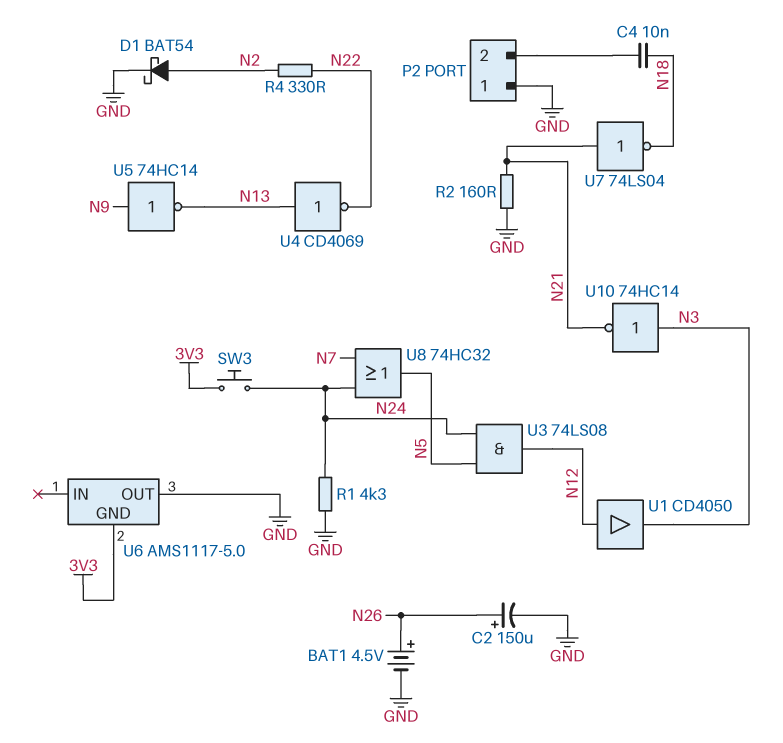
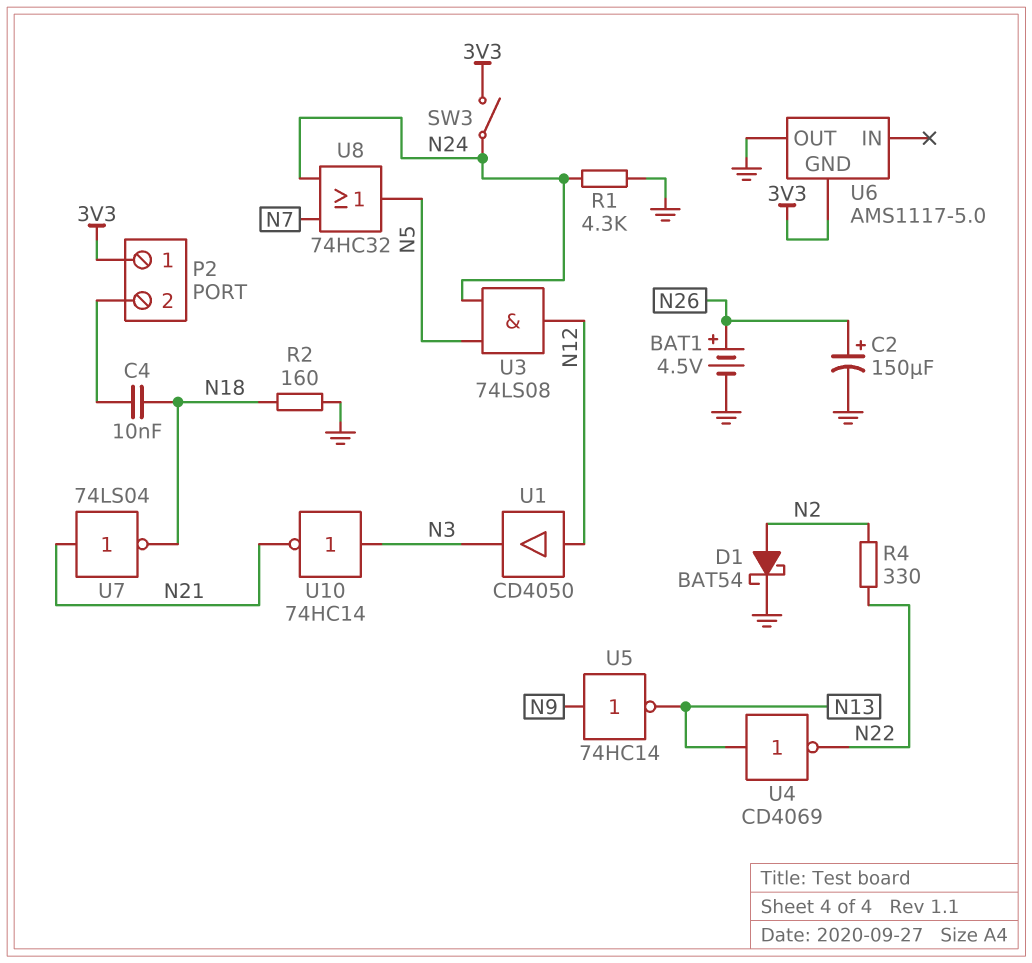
P2 pin 1: GND -> 3V3
R2: 160 (GND, N21) -> 160 (GND, N18)
SW3: button (3V3, N24) -> switch (3V3, N24)

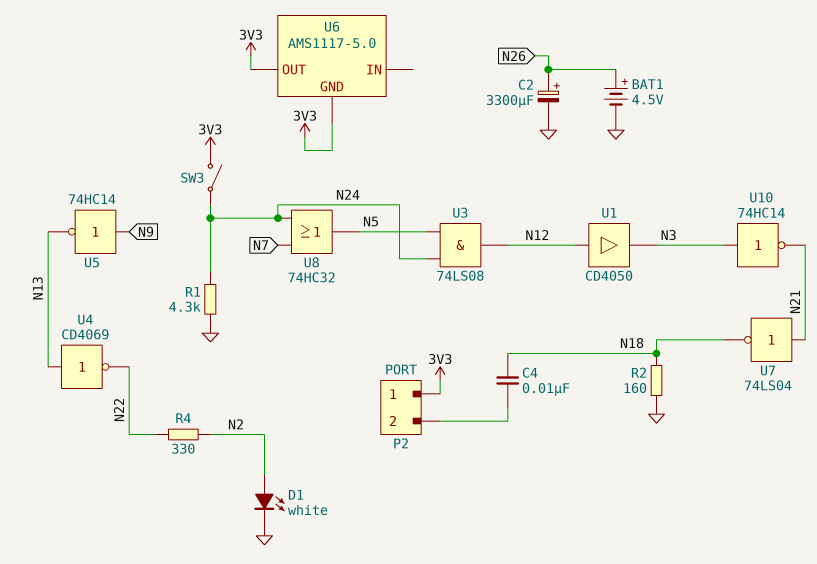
C2: 150uF (plus N26, minus GND) -> 3300uF (plus N26, minus GND)
D1: schottky BAT54 (A N2, K GND) -> LED white (A N2, K GND)
U6 pin OUT: GND -> 3V3

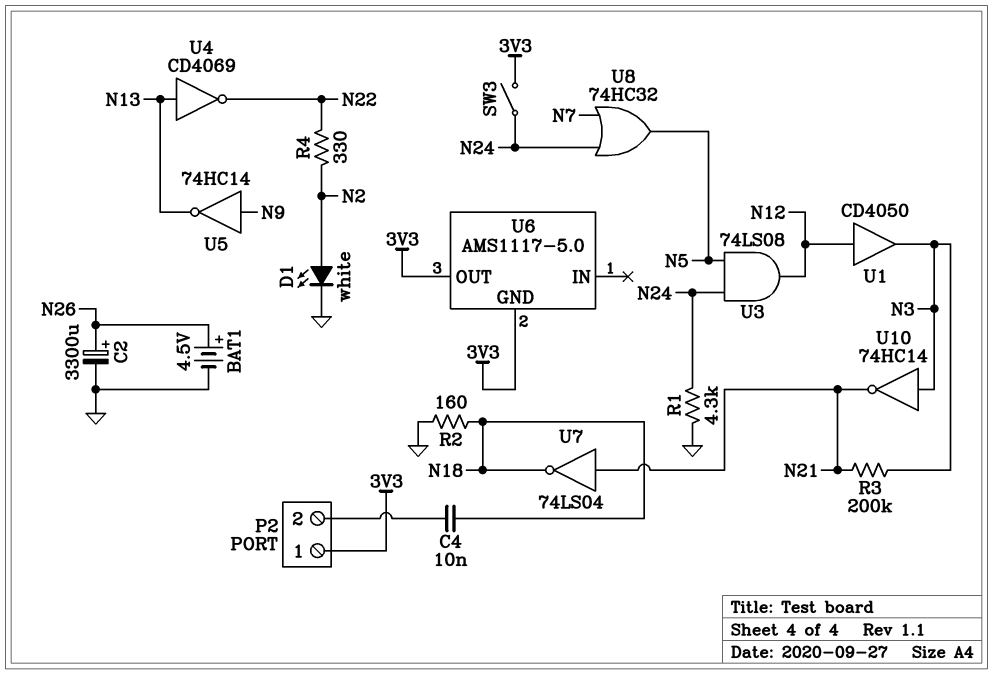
R3: none -> 200k (N3, N21)

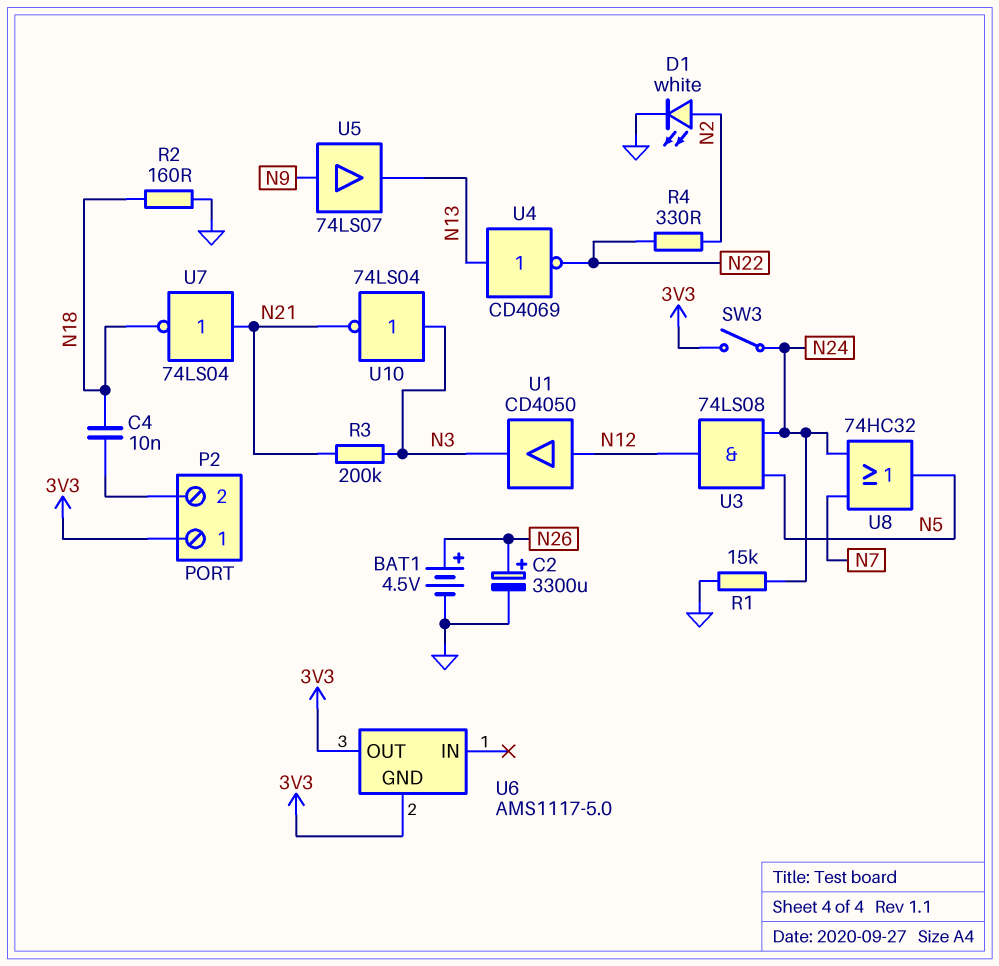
R1: 4.3k (GND, N24) -> 15k (GND, N24)
U5: NOT 74HC14 (in N9, out N13) -> buffer 74LS07 (in N9, out N13)
U10: NOT 74HC14 (in N3, out N21) -> NOT 74LS04 (in N3, out N21)

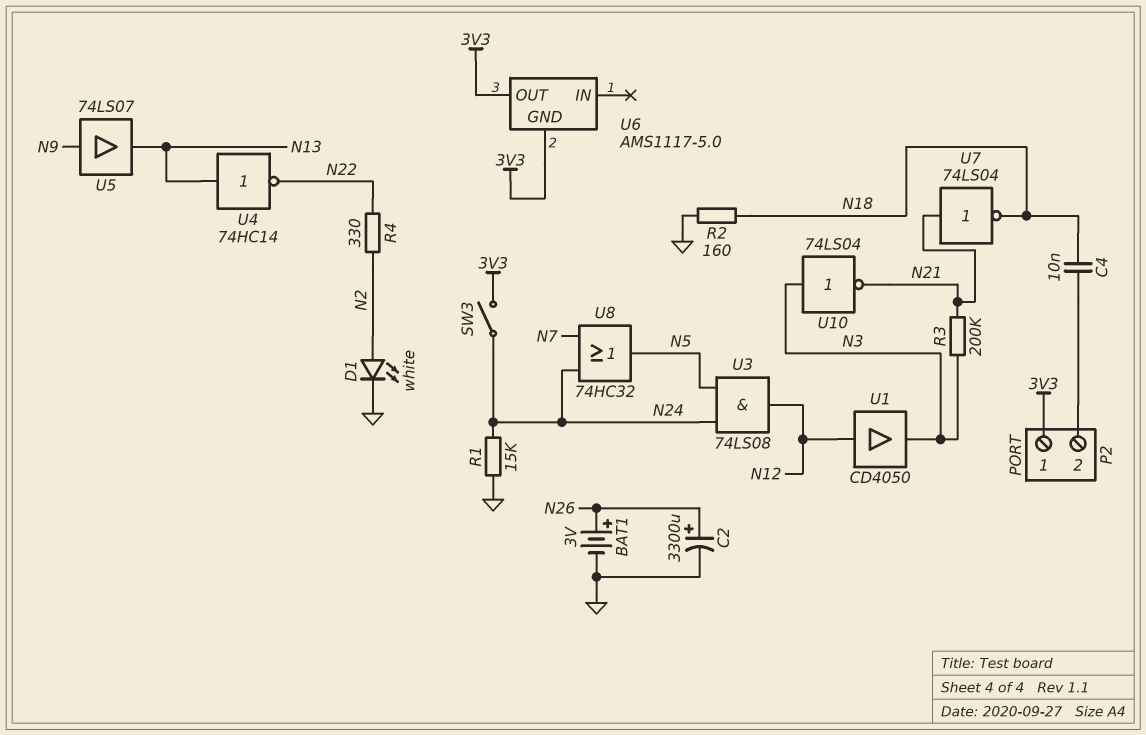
BAT1: 4.5V (plus N26, minus GND) -> 3V (plus N26, minus GND)
U4: NOT CD4069 (in N13, out N22) -> NOT 74HC14 (in N13, out N22)

